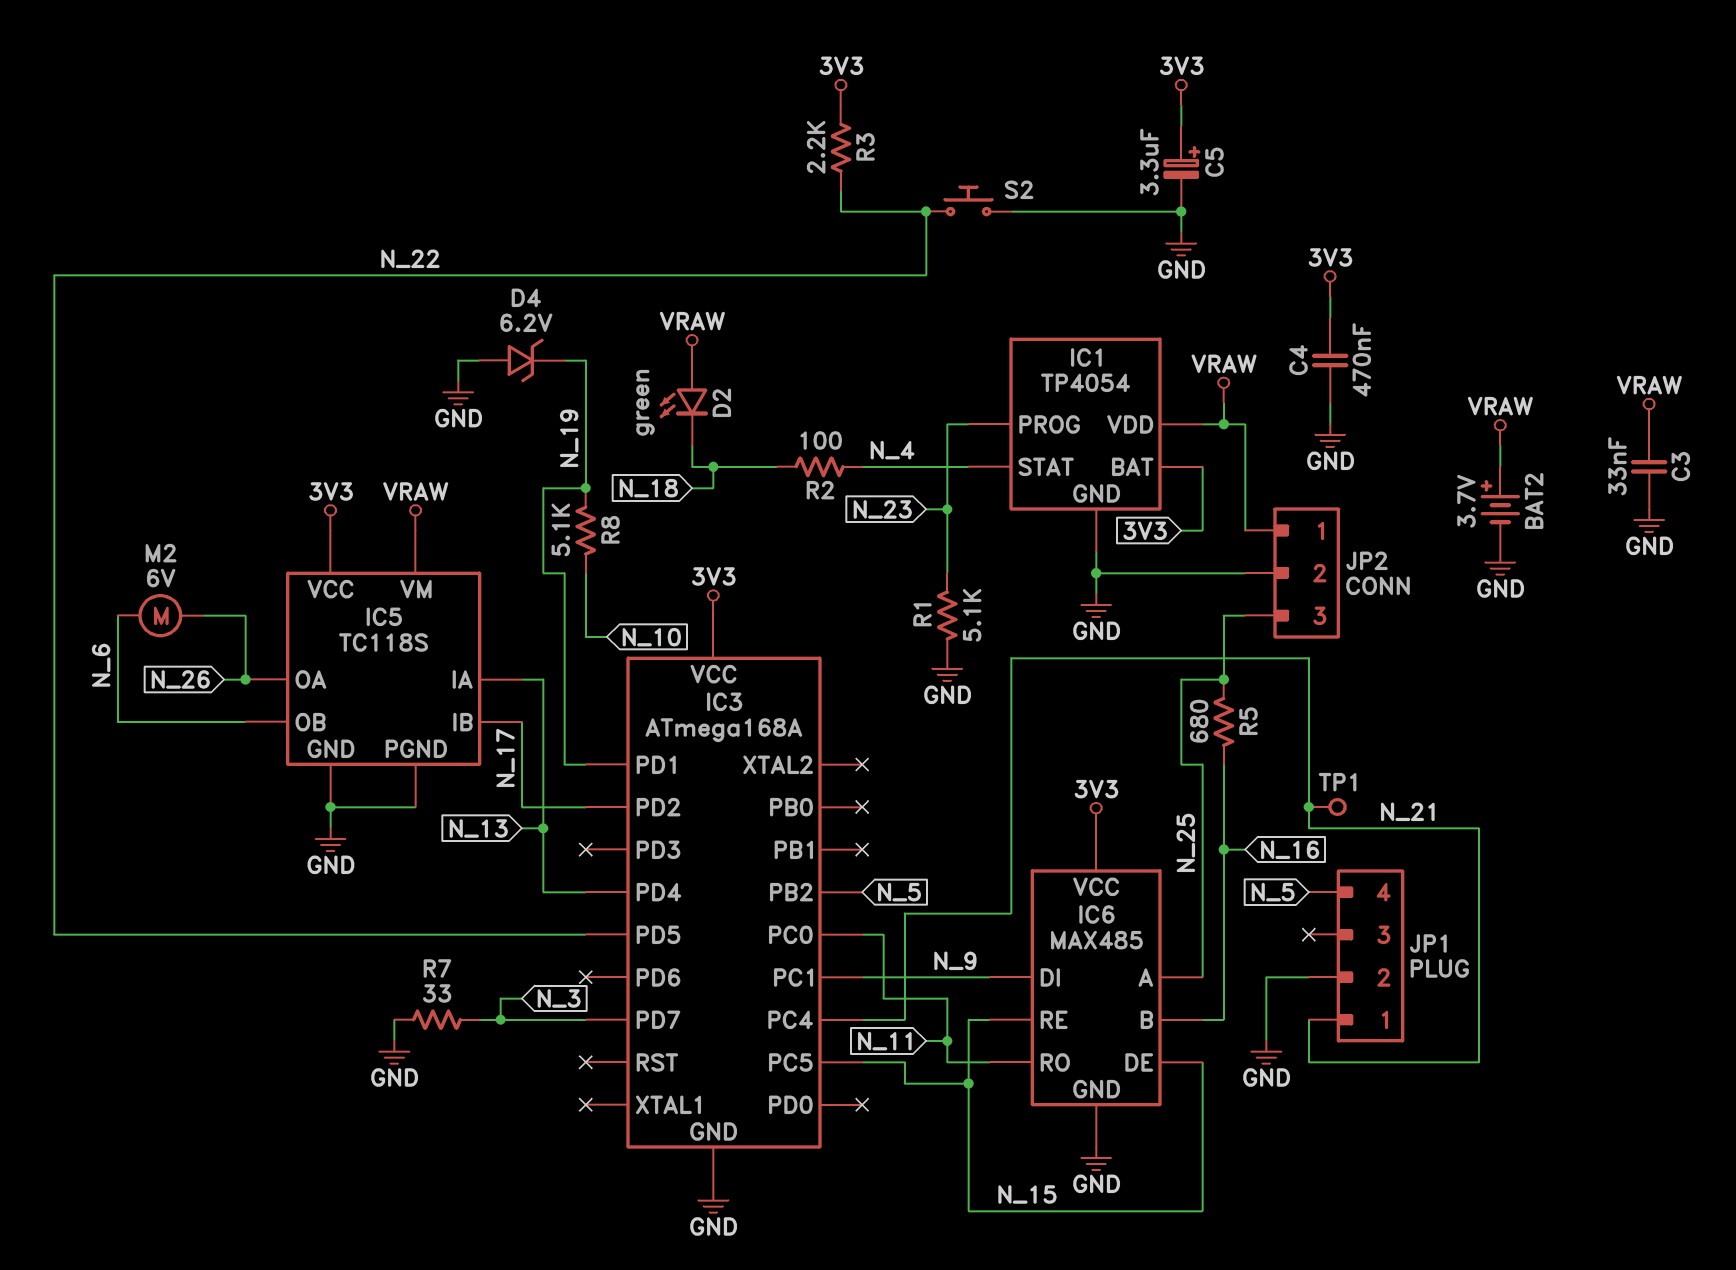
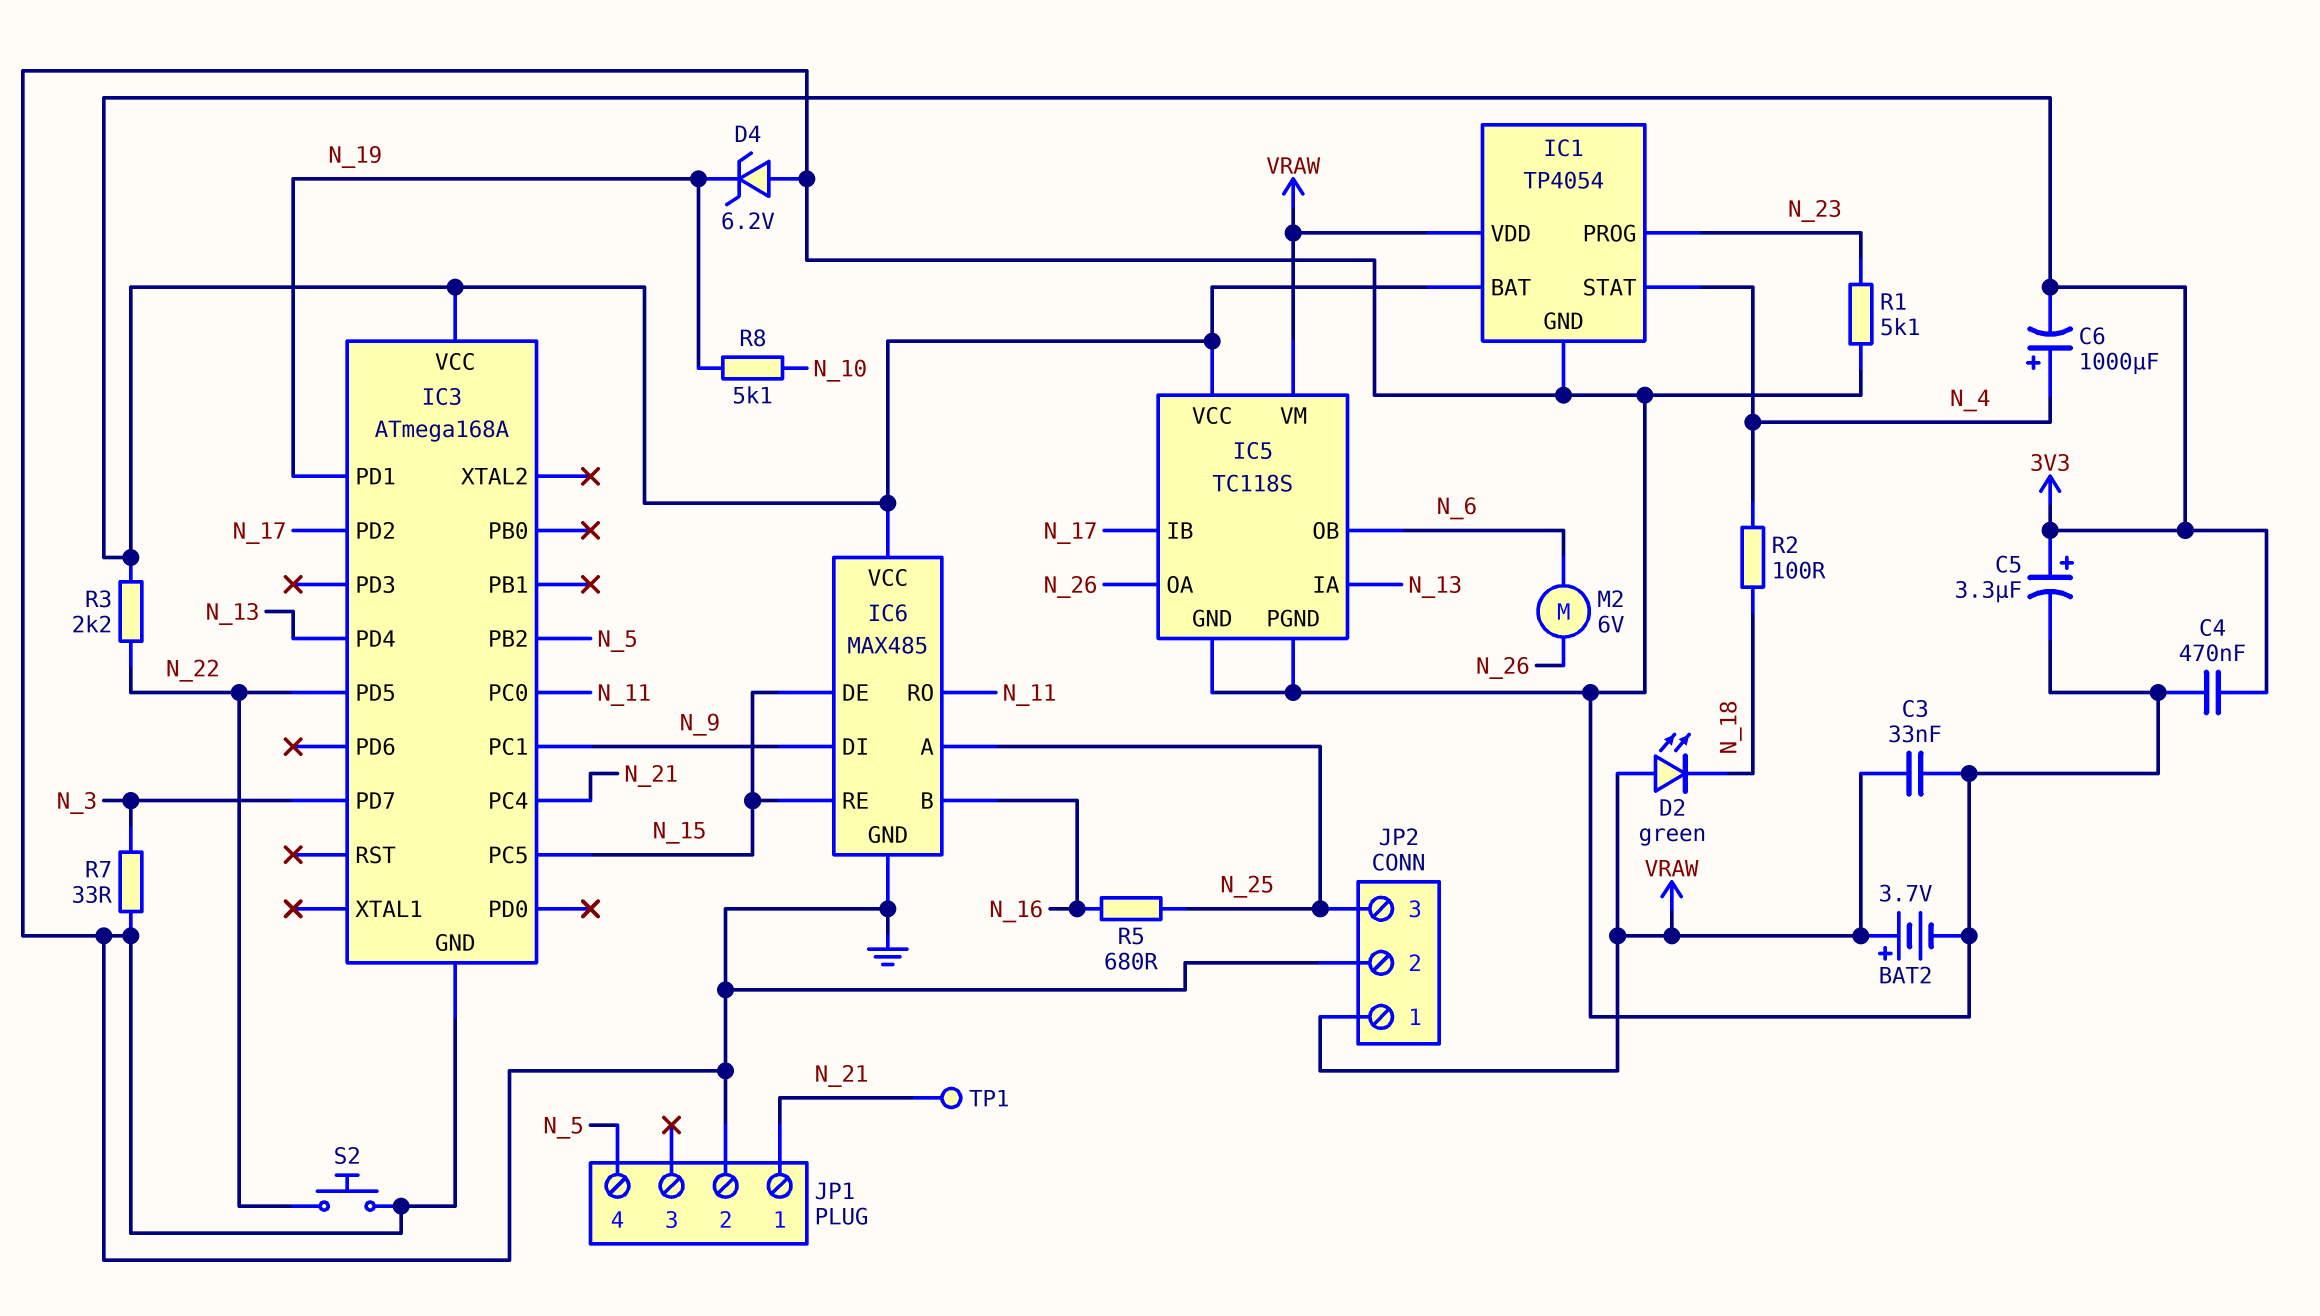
C6: none -> 1000uF (plus N_4, minus 3V3)

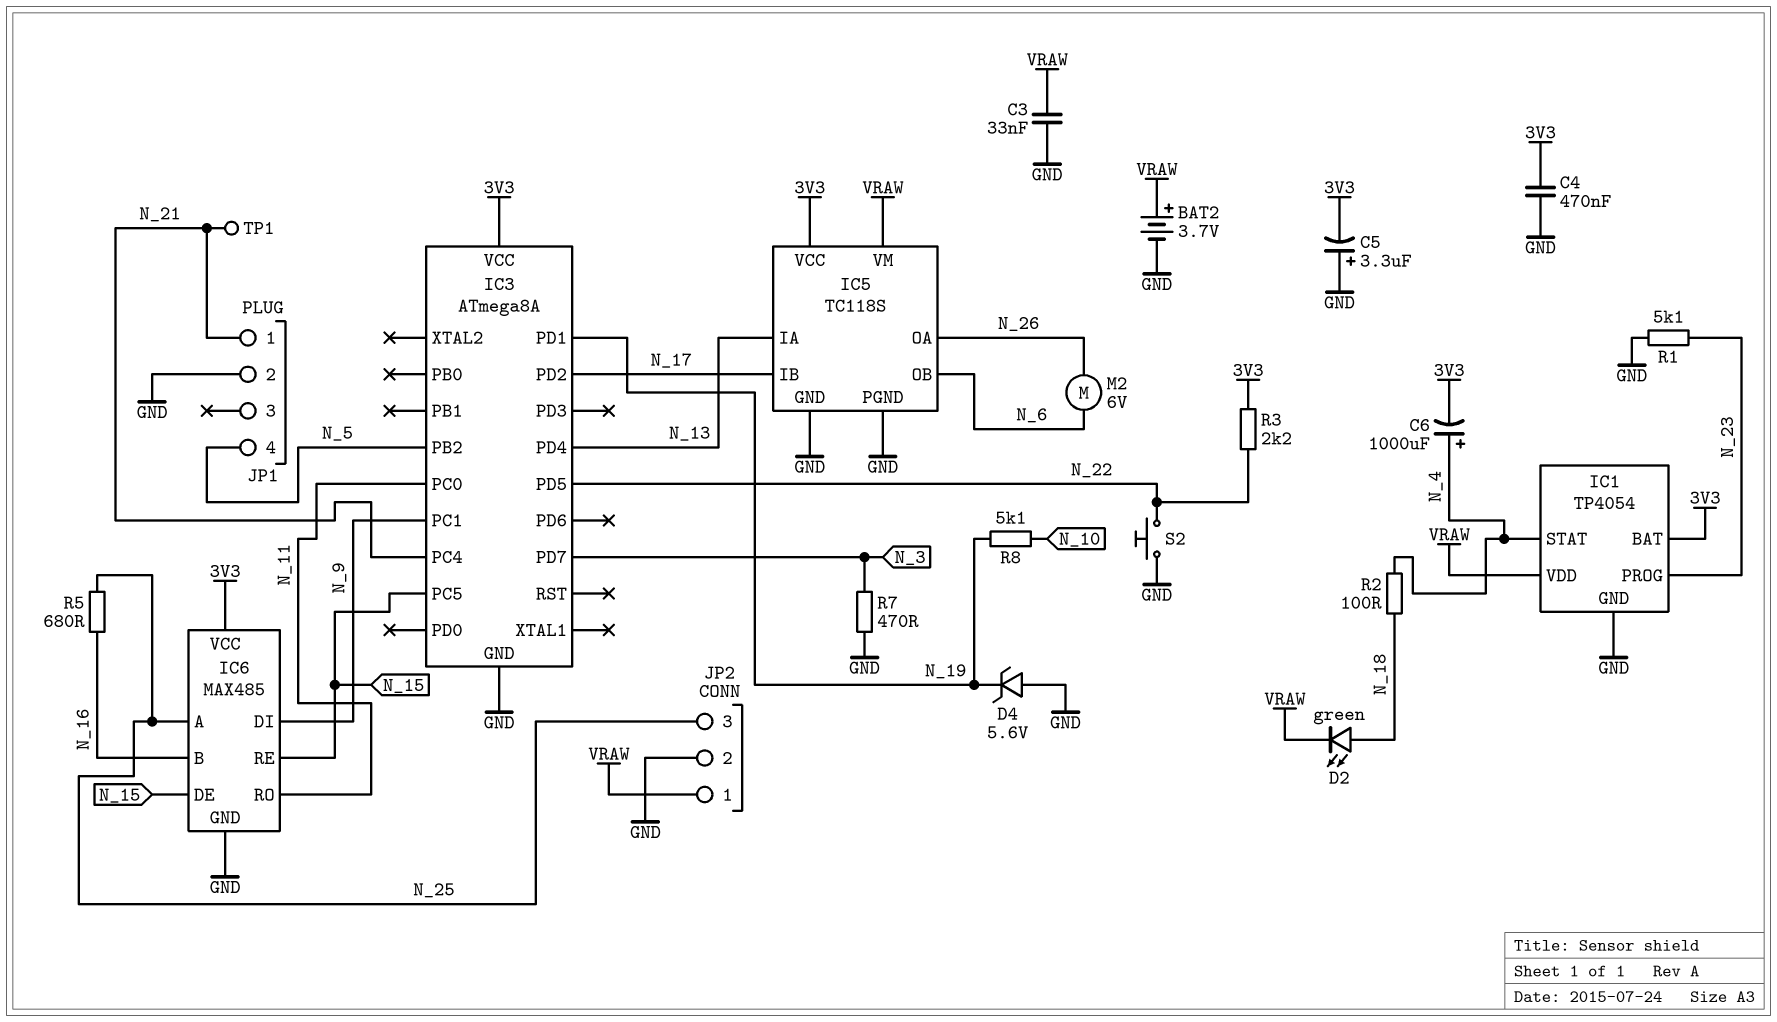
C5: 3.3uF (plus 3V3, minus GND) -> 3.3uF (plus GND, minus 3V3)
D2: LED green (A VRAW, K N_18) -> LED green (A N_18, K VRAW)
D4: zener 6.2V (A GND, K N_19) -> zener 5.6V (A GND, K N_19)
IC3: ATmega168A -> ATmega8A
R7: 33 (GND, N_3) -> 470 (GND, N_3)

